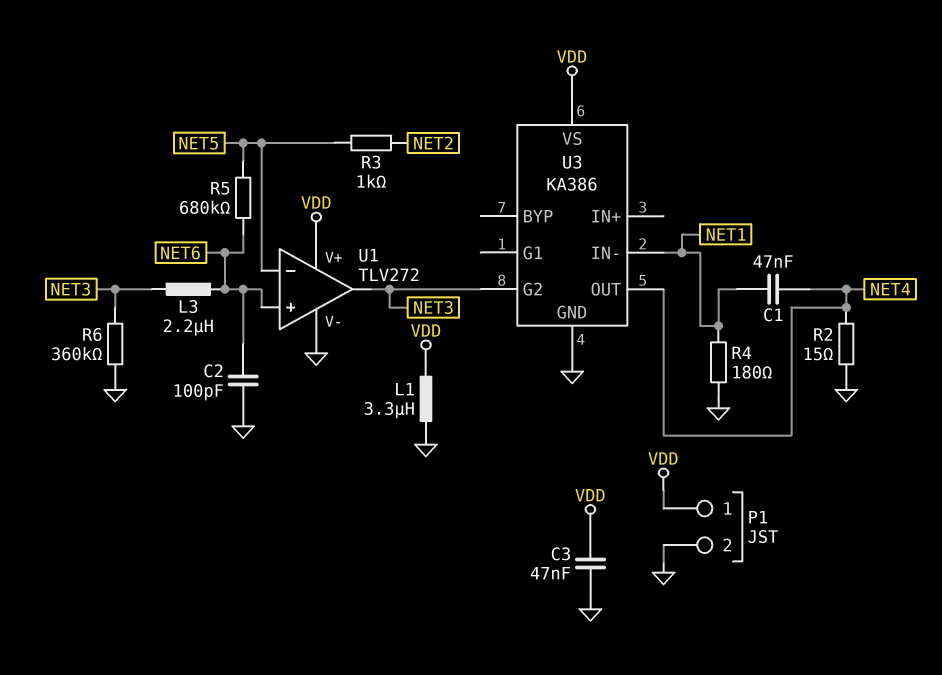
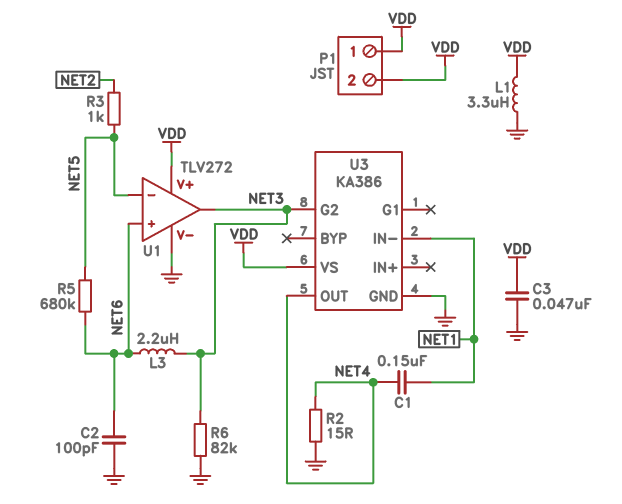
C1: 47nF (NET1, NET4) -> 150nF (NET1, NET4)
P1 pin 2: GND -> VDD
R4: 180 (GND, NET1) -> none
R6: 360k (GND, NET3) -> 82k (GND, NET3)

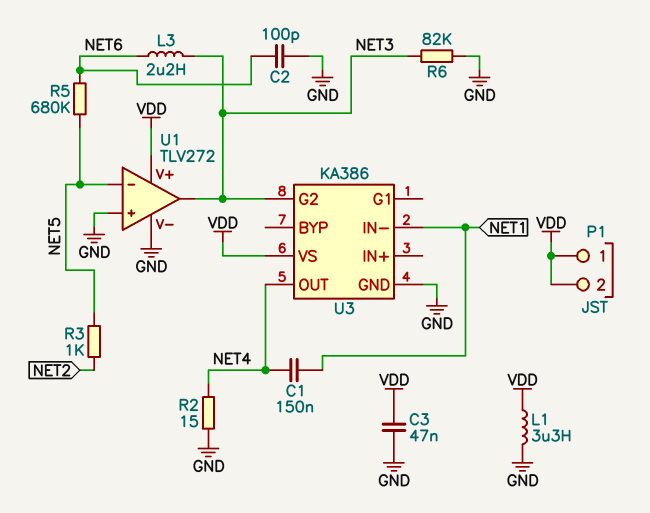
U1 pin in+: NET6 -> GND

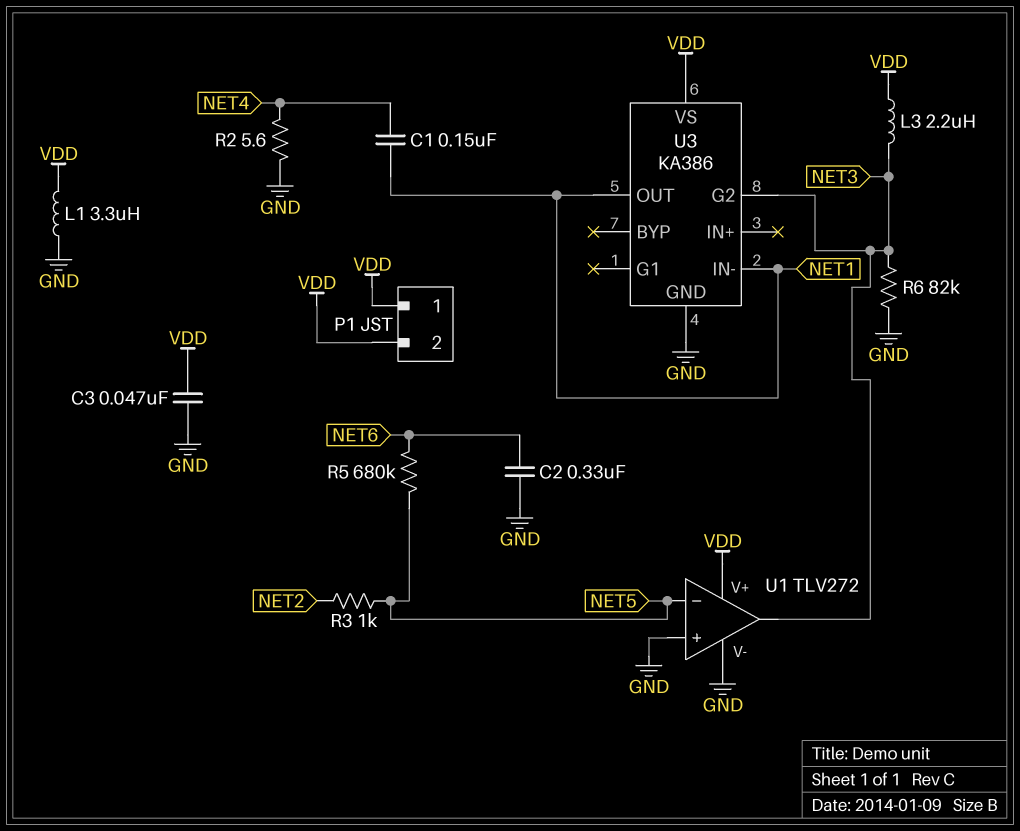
C2: 100pF (GND, NET6) -> 330nF (GND, NET6)
L3: 2.2uH (NET3, NET6) -> 2.2uH (NET3, VDD)
R2: 15 (GND, NET4) -> 5.6 (GND, NET4)
U3 pin OUT: NET4 -> NET1

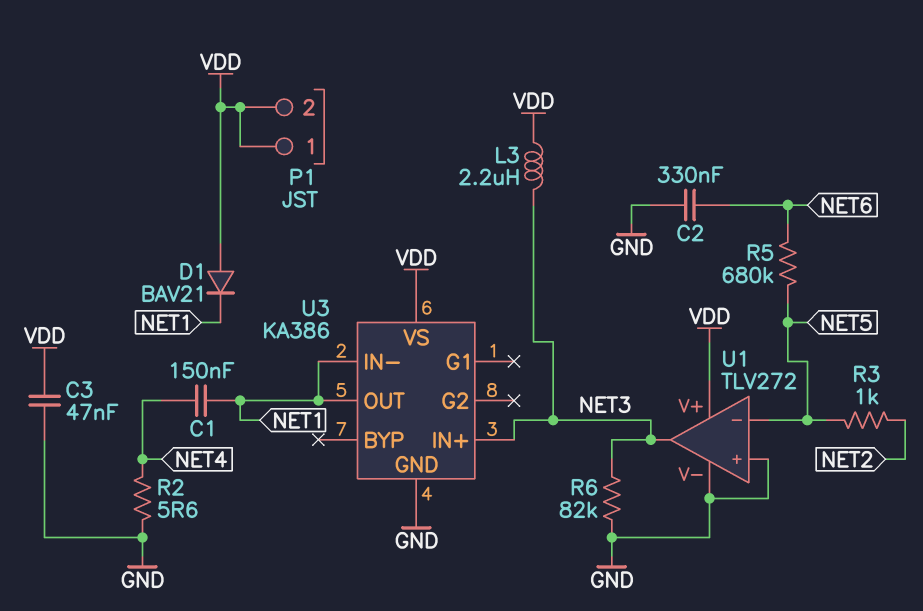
D1: none -> diode BAV21 (A VDD, K NET1)
L1: 3.3uH (GND, VDD) -> none
U3 pin G2: NET3 -> none
U3 pin IN+: none -> NET3

